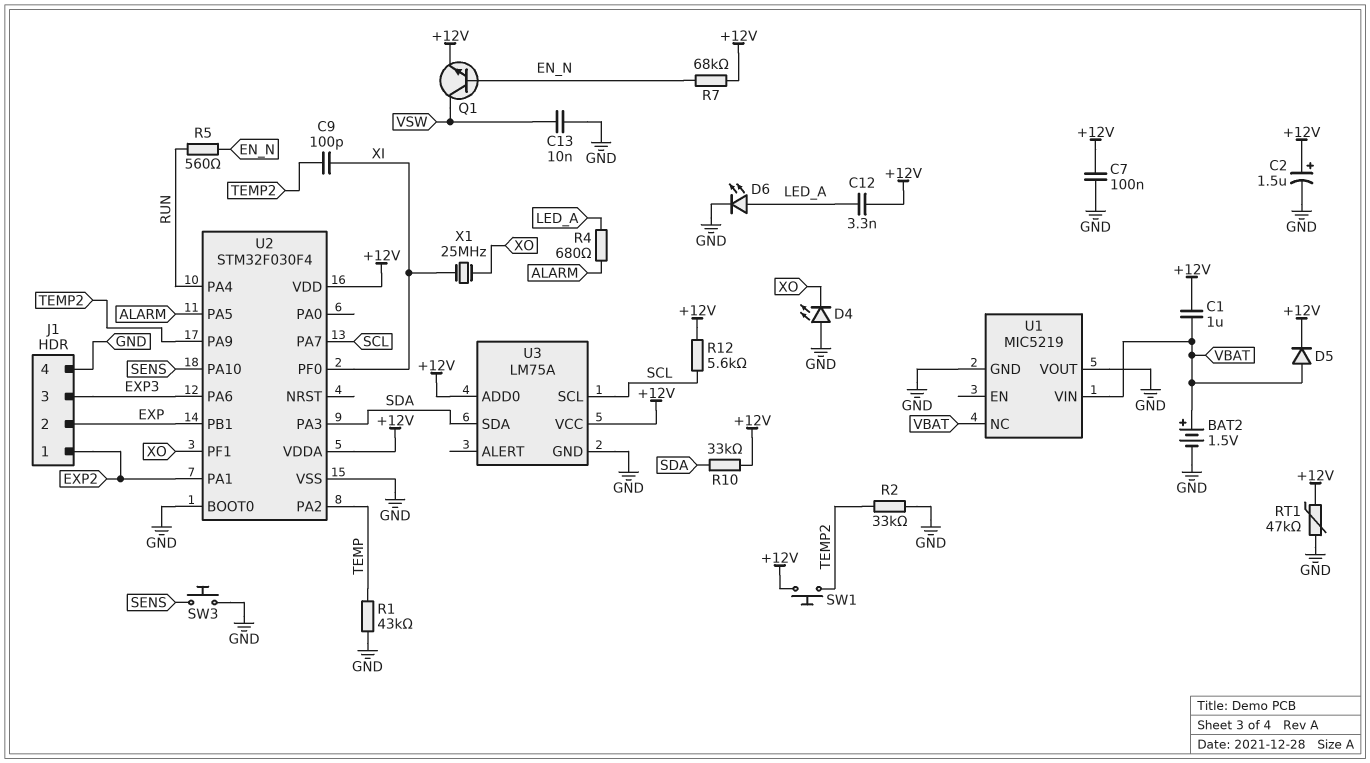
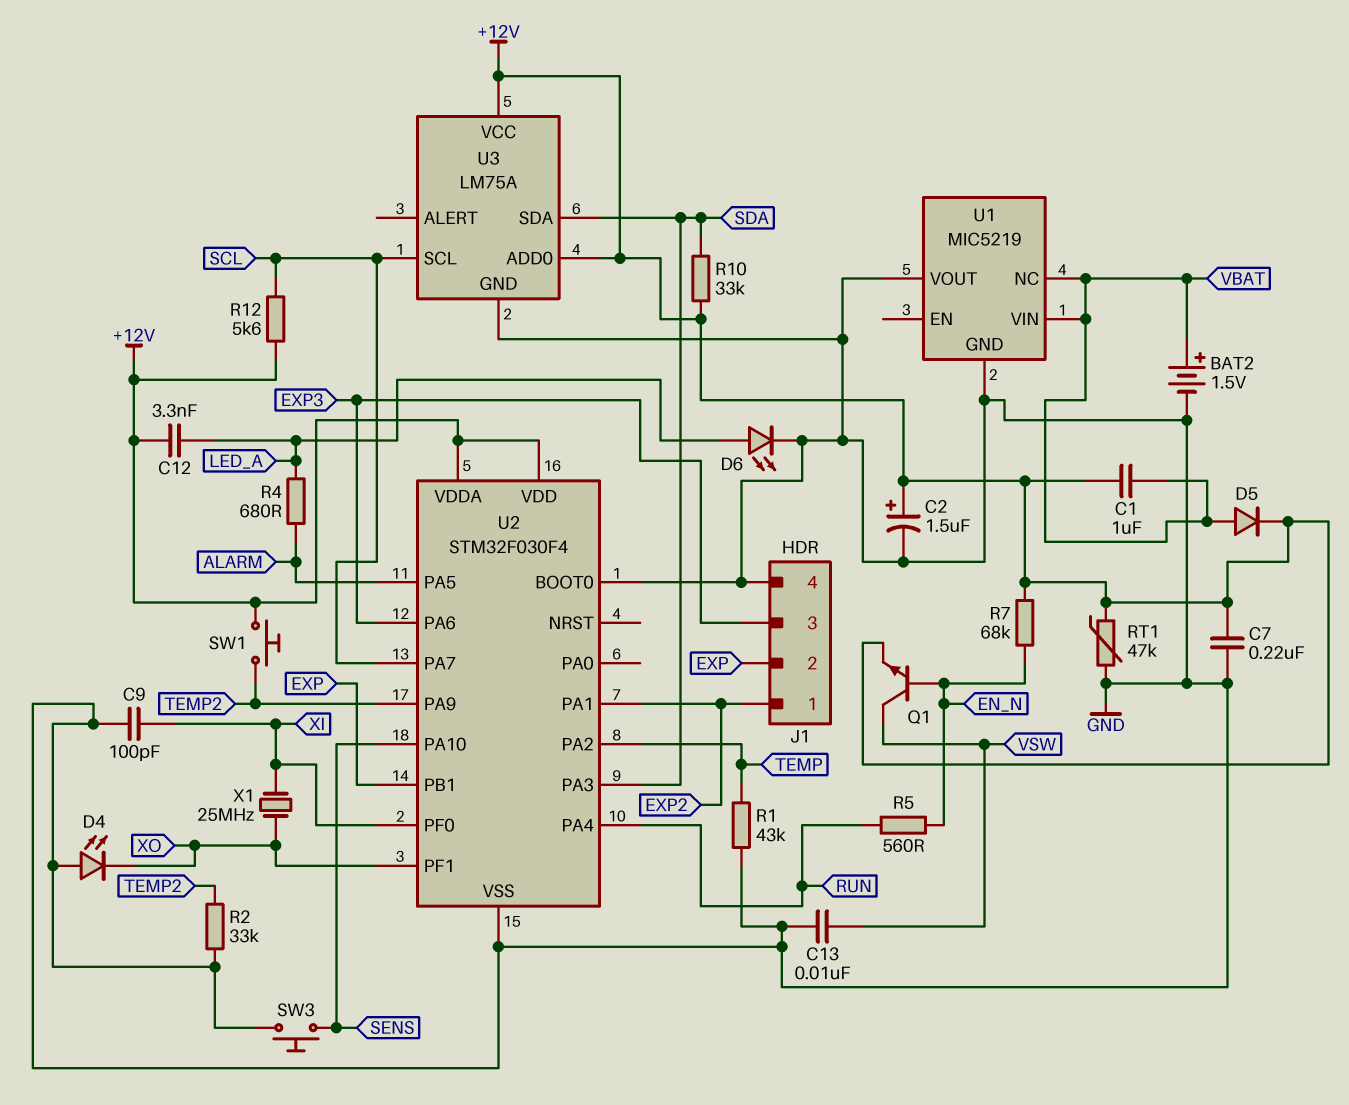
C7: 100nF (+12V, GND) -> 220nF (+12V, GND)
C9: 100pF (TEMP2, XI) -> 100pF (GND, XI)

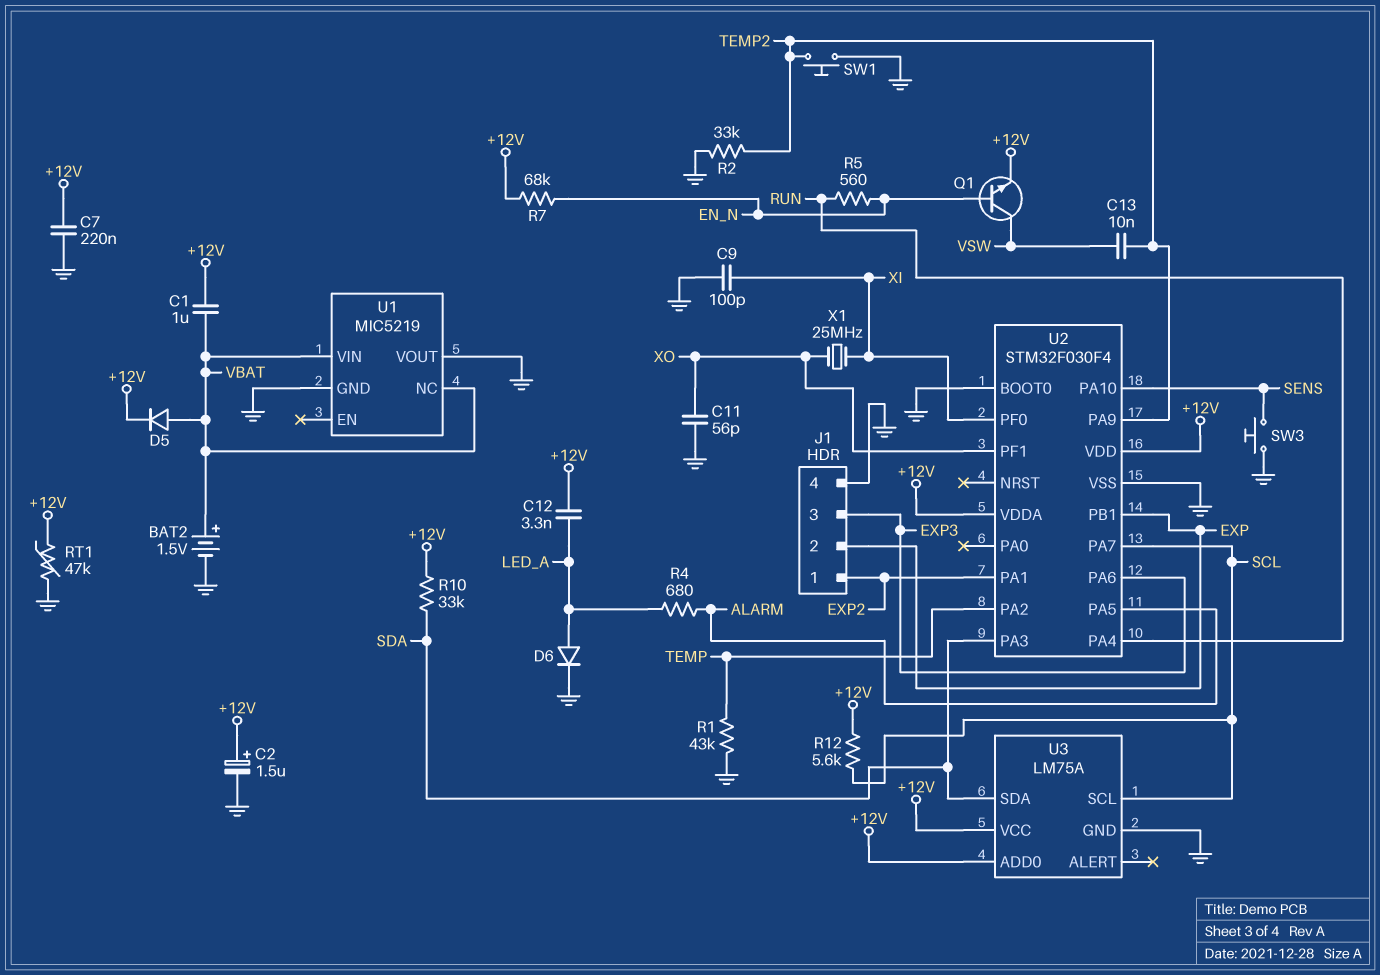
C11: none -> 56pF (GND, XO)
C13: 10nF (GND, VSW) -> 10nF (TEMP2, VSW)
D4: LED (A GND, K XO) -> none
D6: LED (A LED_A, K GND) -> diode (A LED_A, K GND)
SW1: button (+12V, TEMP2) -> button (GND, TEMP2)

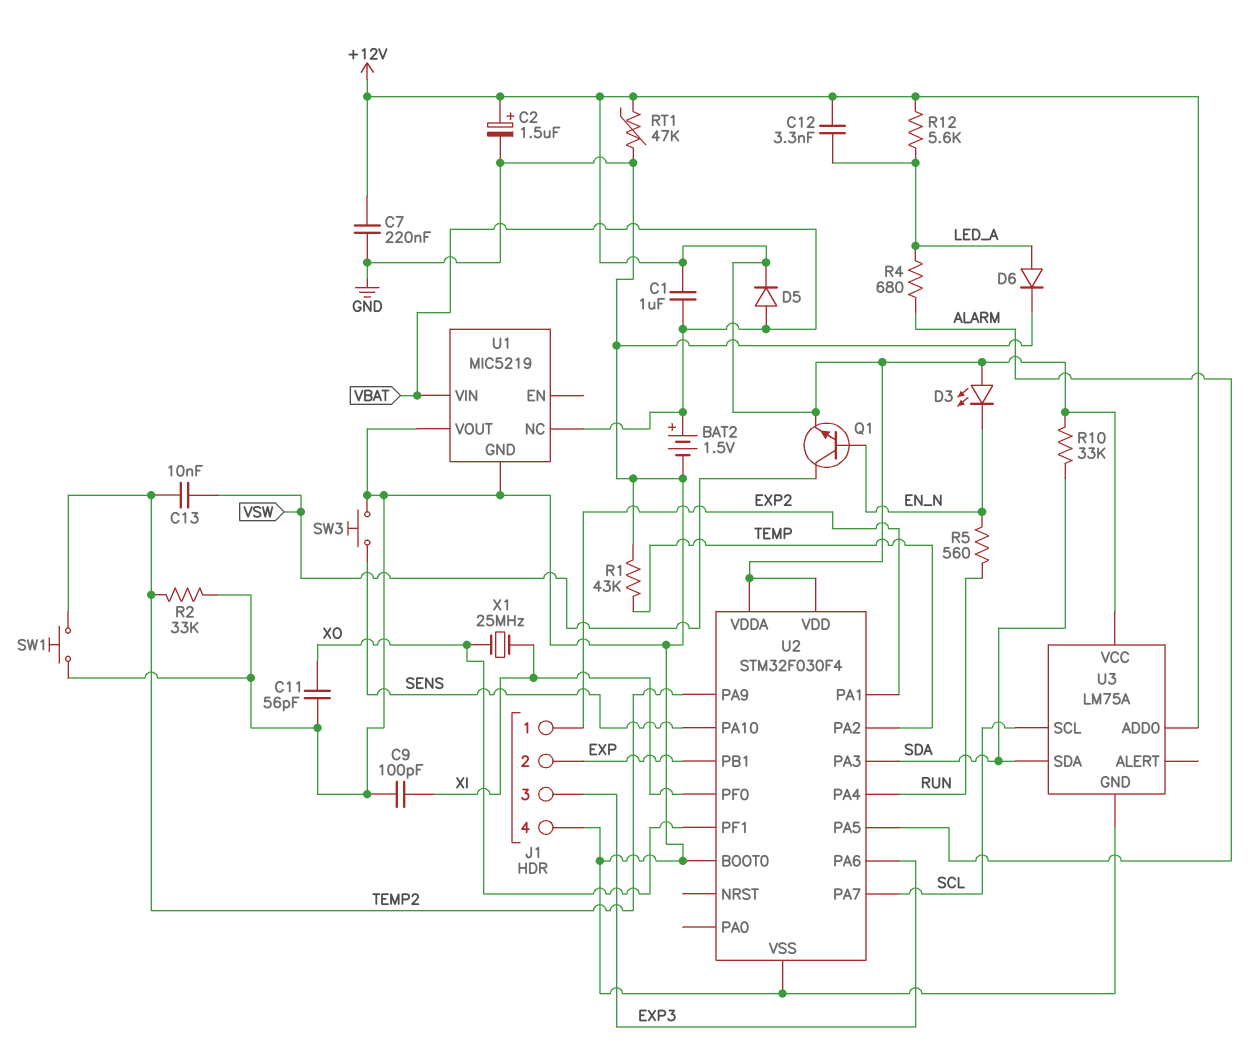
D3: none -> LED (A +12V, K EN_N)
R7: 68k (+12V, EN_N) -> none
R12: 5.6k (+12V, SCL) -> 5.6k (+12V, LED_A)

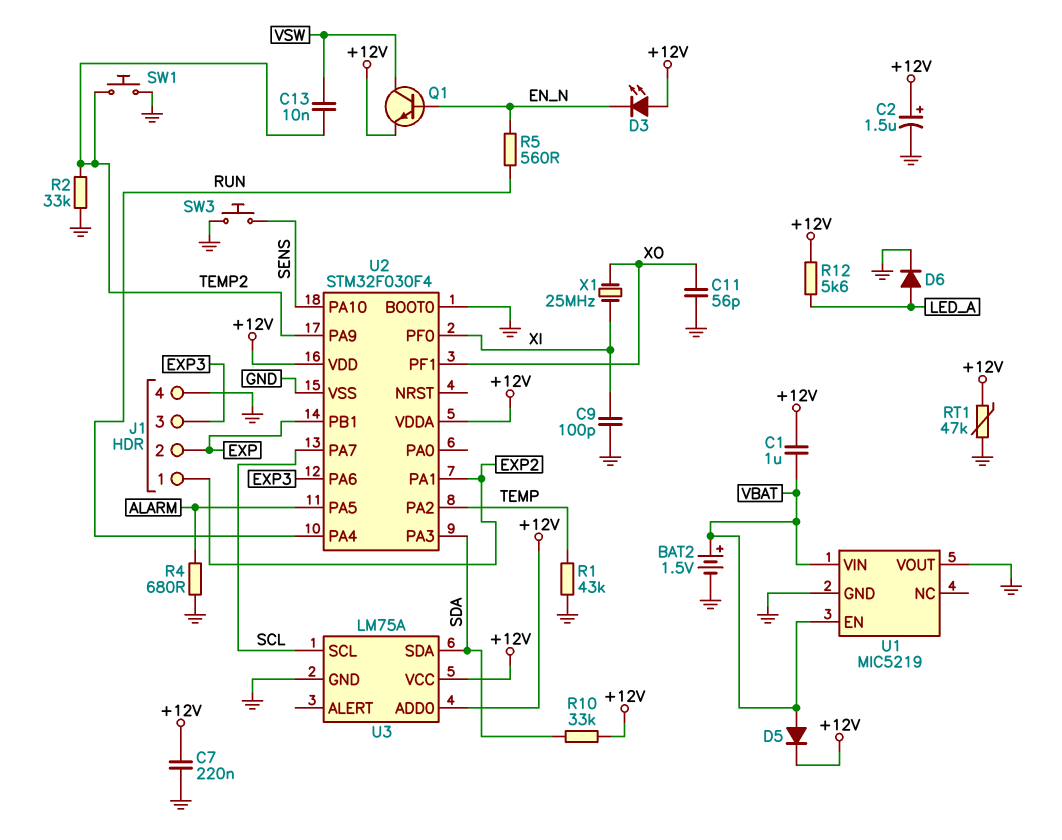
C12: 3.3nF (+12V, LED_A) -> none
R4: 680 (ALARM, LED_A) -> 680 (ALARM, GND)
U1 pin EN: none -> VBAT
U1 pin NC: VBAT -> none

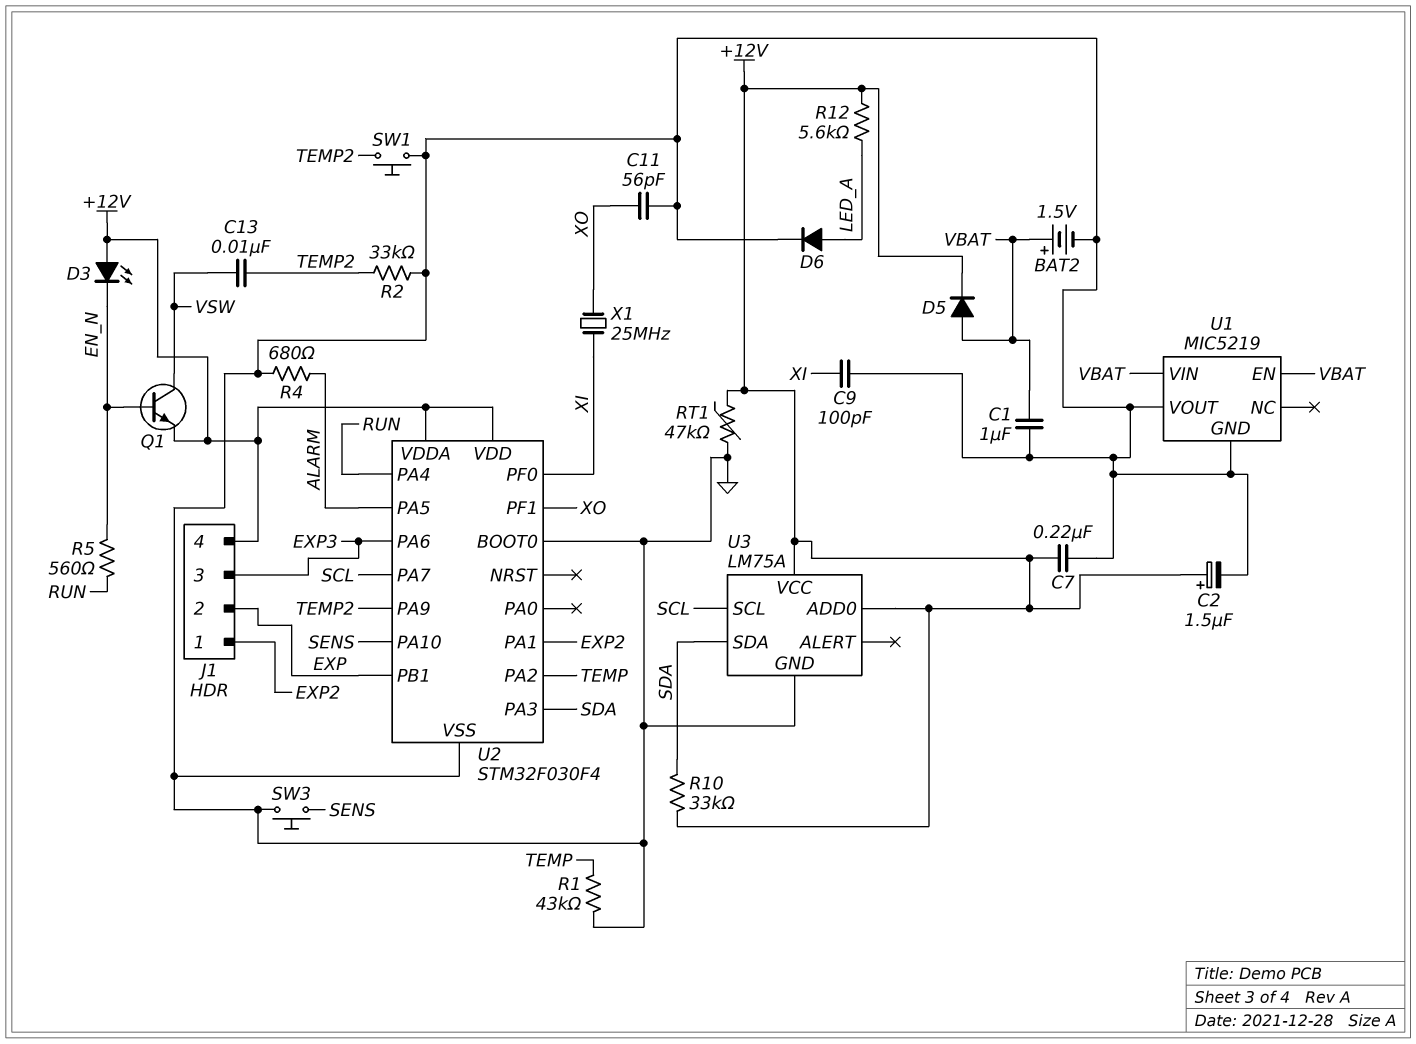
C1: 1uF (+12V, VBAT) -> 1uF (GND, VBAT)
J1 pin 4: GND -> +12V

